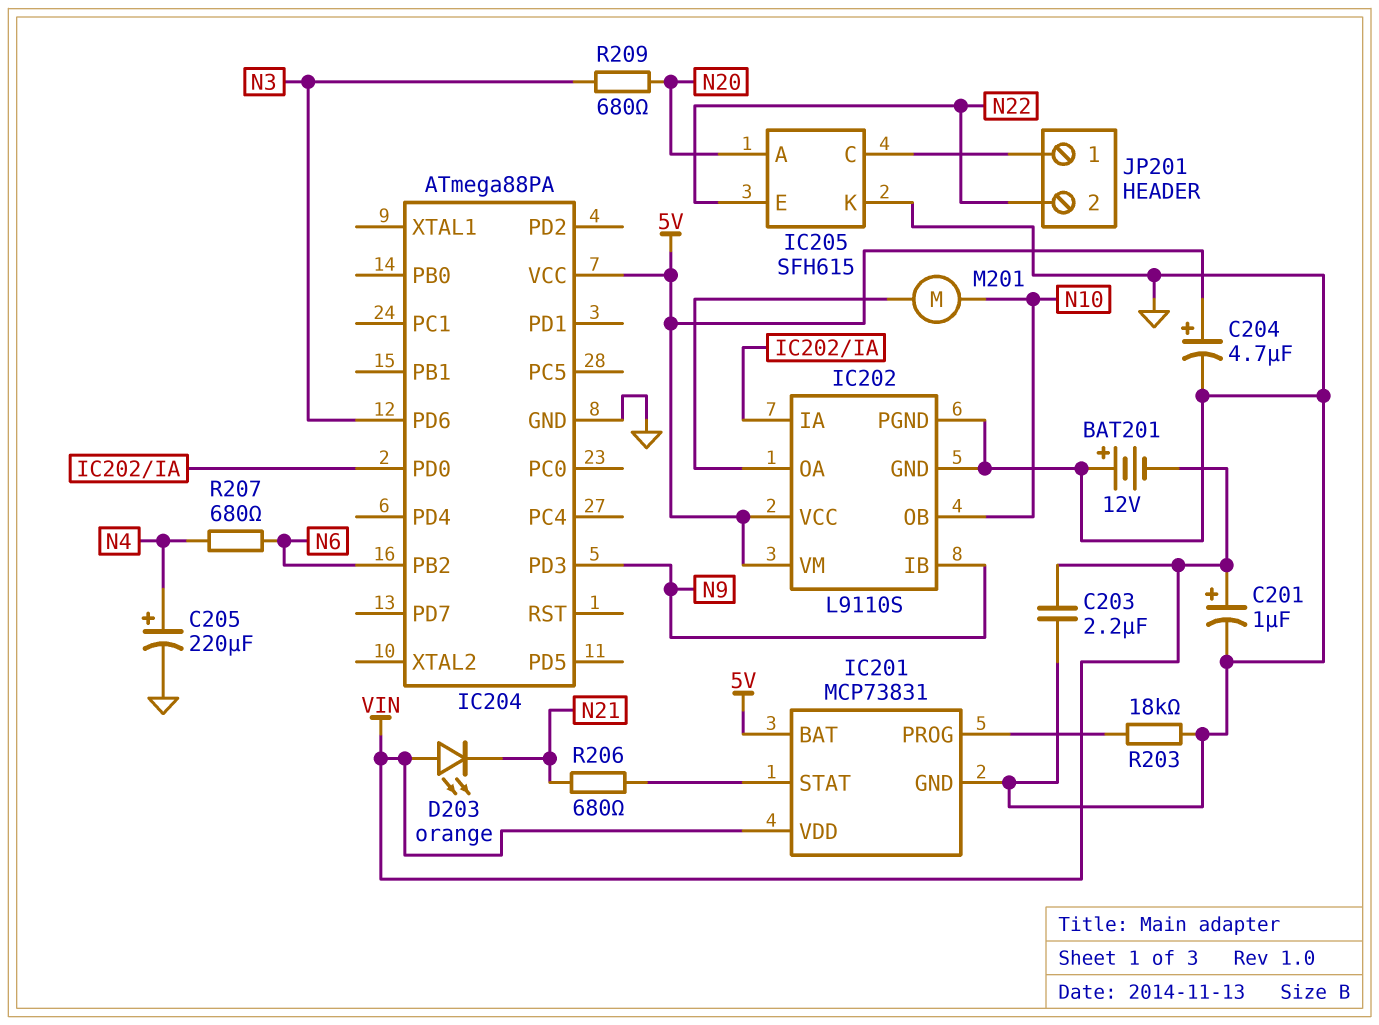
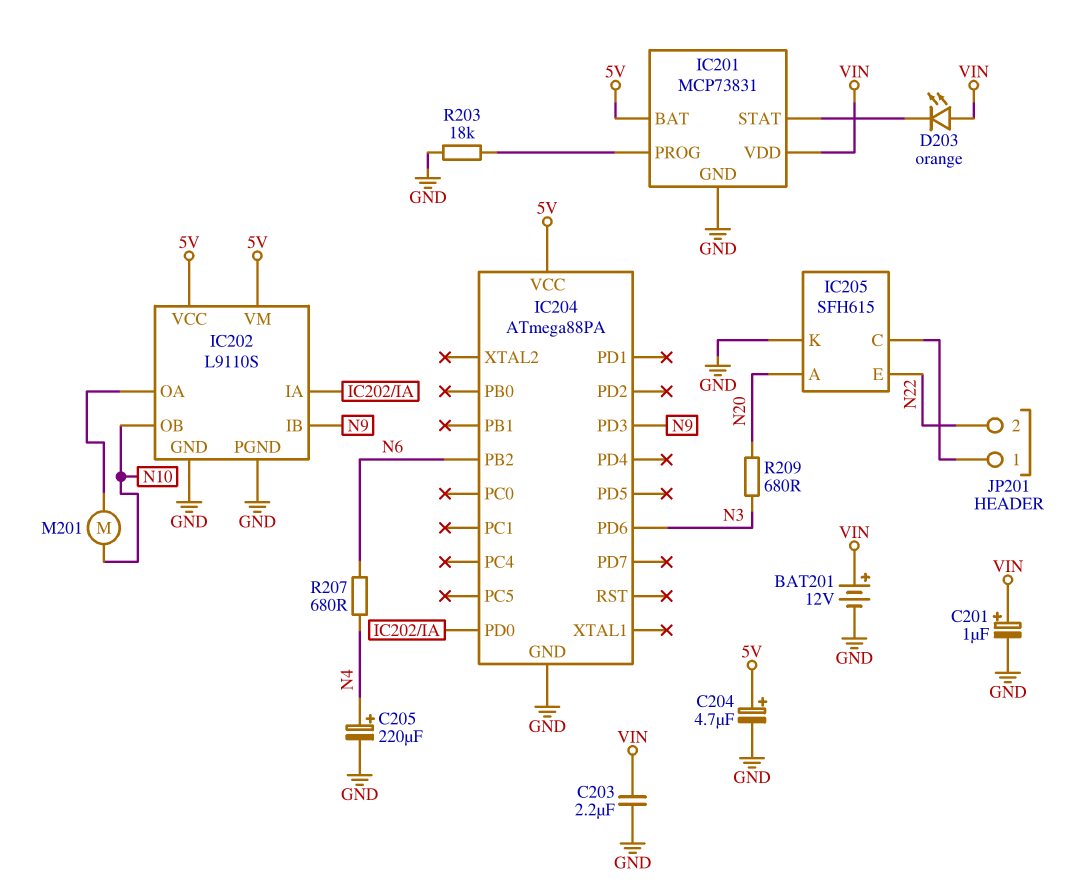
BAT201: 12V (plus GND, minus VIN) -> 12V (plus VIN, minus GND)
D203: LED orange (A VIN, K N21) -> LED orange (A VIN, K IC201/STAT)
R206: 680 (IC201/STAT, N21) -> none

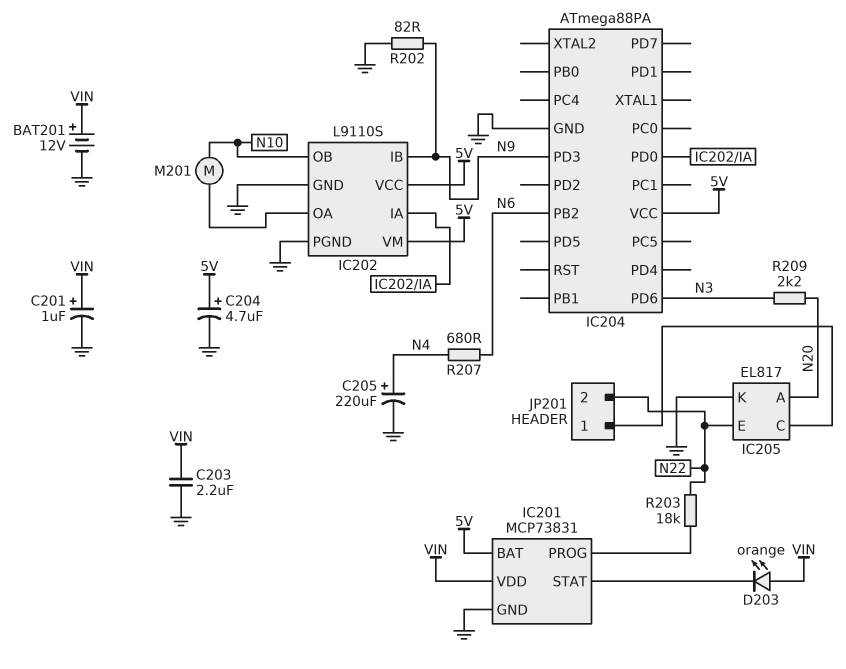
IC205: SFH615 -> EL817
R202: none -> 82 (GND, N9)
R203: 18k (GND, IC201/PROG) -> 18k (IC201/PROG, N22)
R209: 680 (N3, N20) -> 2.2k (N3, N20)

